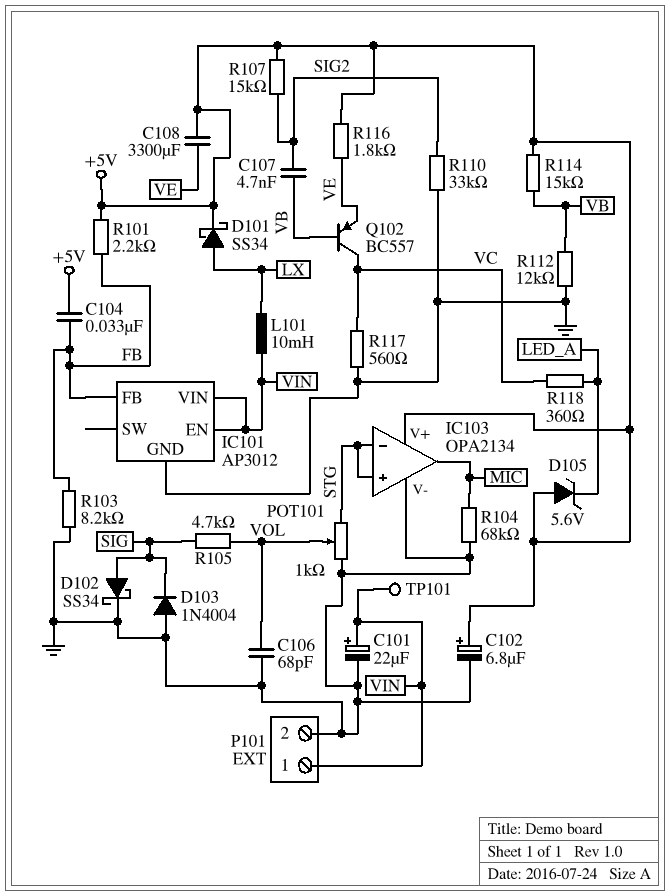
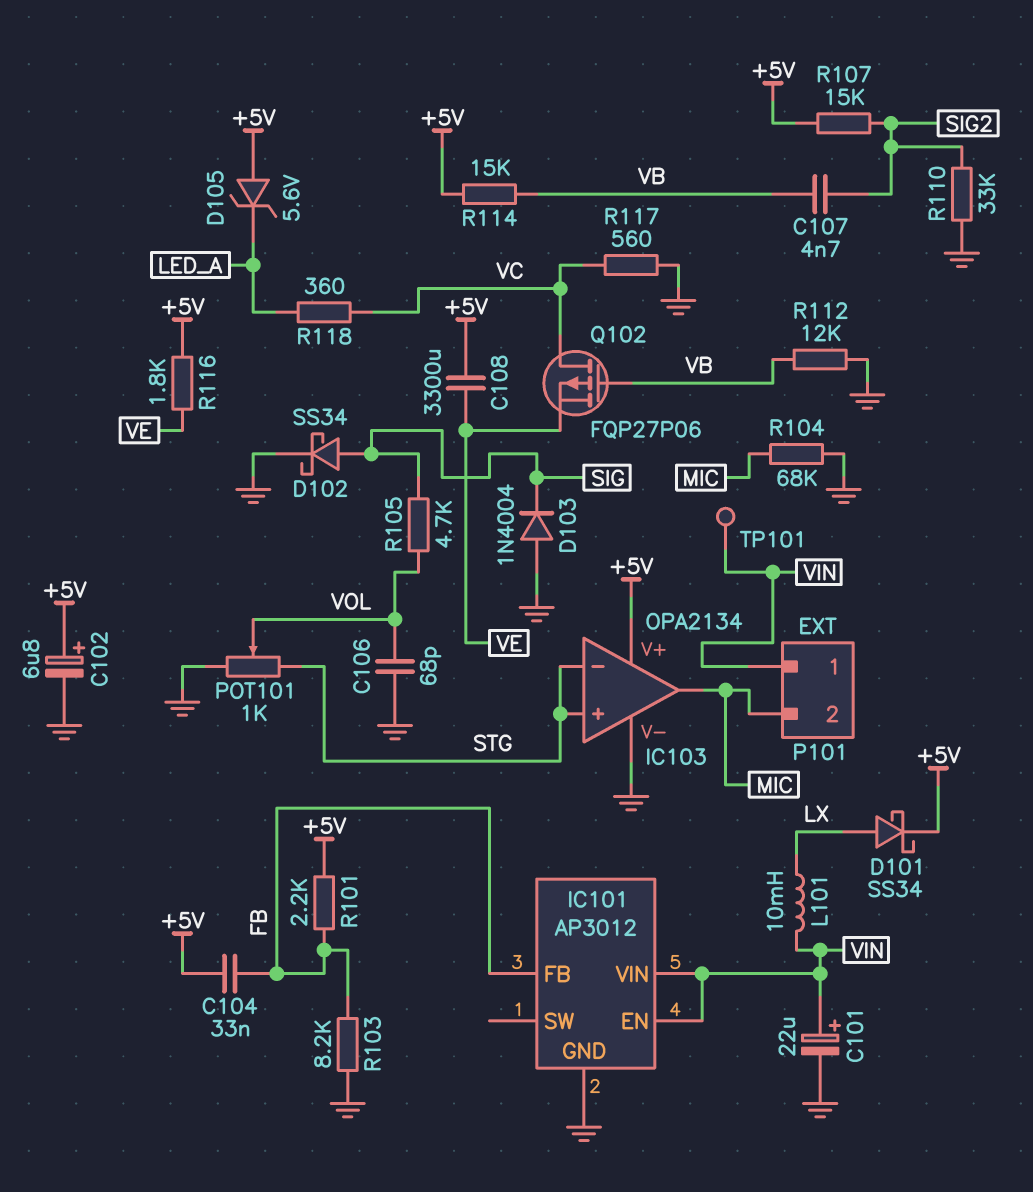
P101 pin 2: GND -> MIC
Q102: PNP BC557 (B VB, C VC, E VE) -> PMOS FQP27P06 (G VB, D VC, S VE)

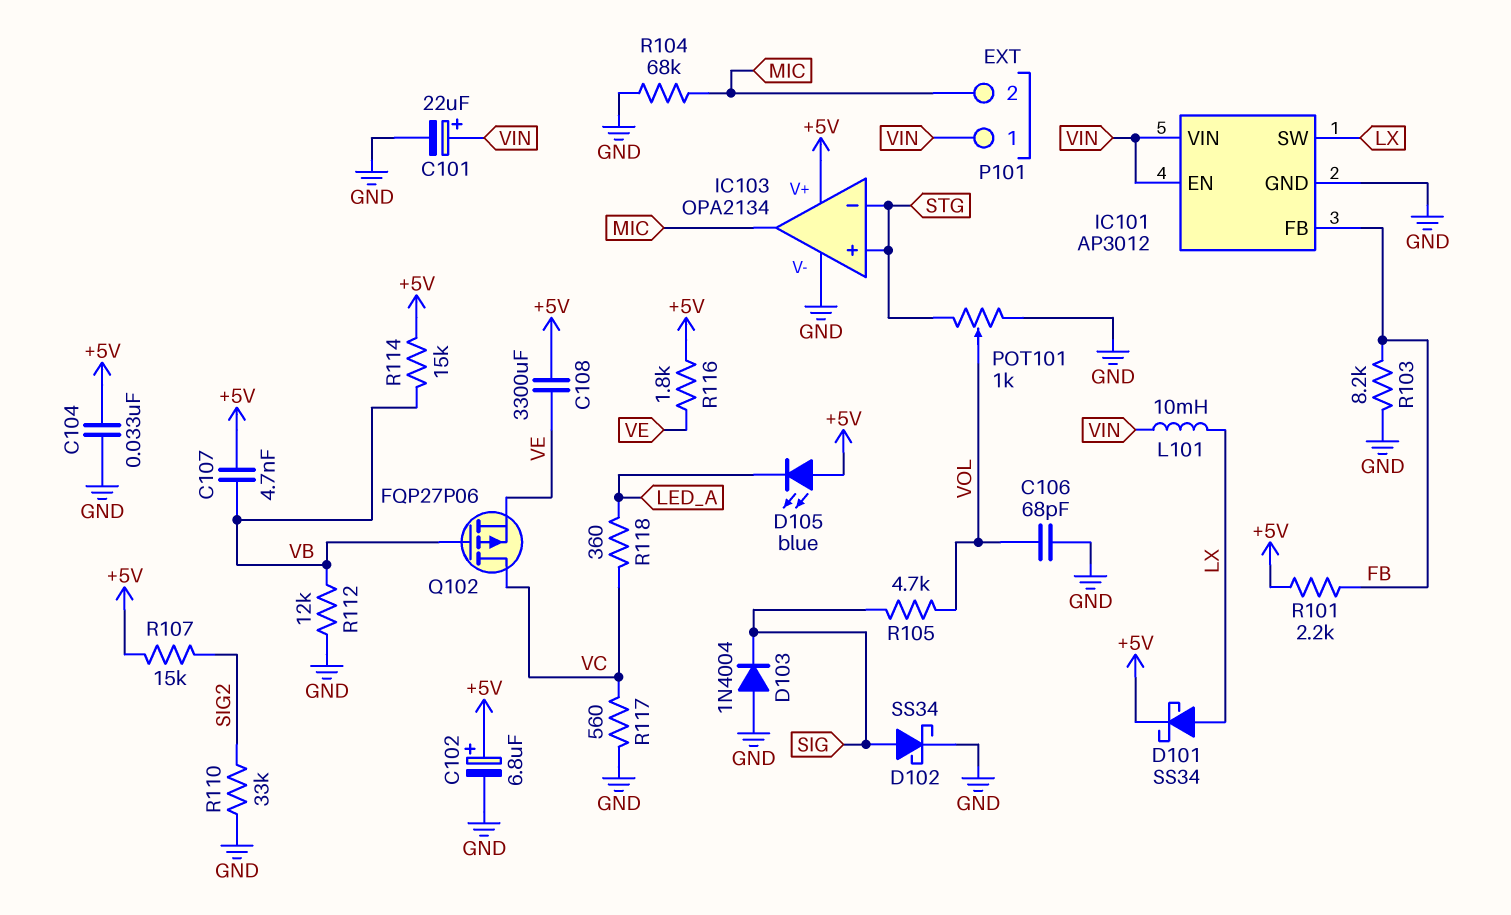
C104: 33nF (+5V, FB) -> 33nF (+5V, GND)
C107: 4.7nF (SIG2, VB) -> 4.7nF (+5V, VB)
D105: zener 5.6V (A +5V, K LED_A) -> LED blue (A +5V, K LED_A)
IC101 pin SW: none -> LX
TP101: test point (VIN) -> none

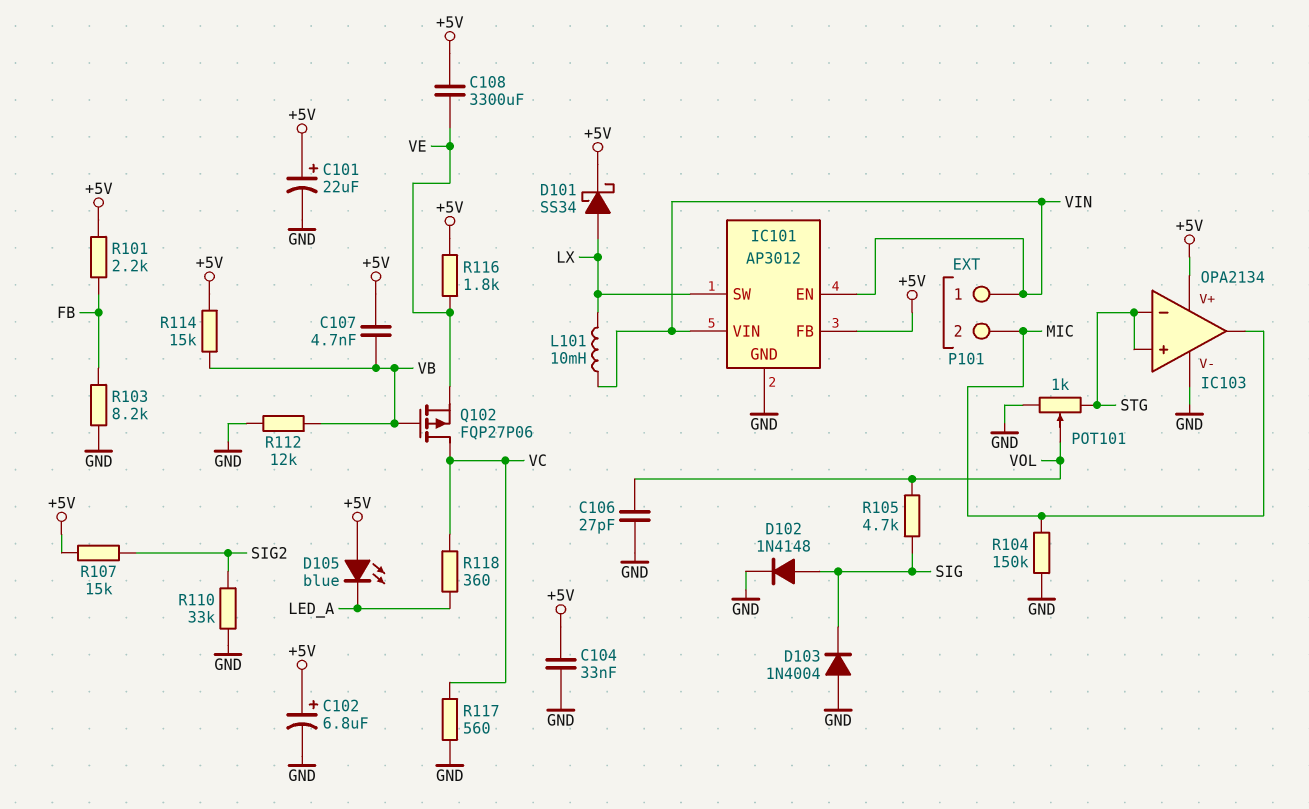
C101: 22uF (plus VIN, minus GND) -> 22uF (plus +5V, minus GND)
C106: 68pF (GND, VOL) -> 27pF (GND, VOL)
D102: schottky SS34 (A SIG, K GND) -> diode 1N4148 (A SIG, K GND)
IC101 pin FB: FB -> +5V
R104: 68k (GND, MIC) -> 150k (GND, MIC)

